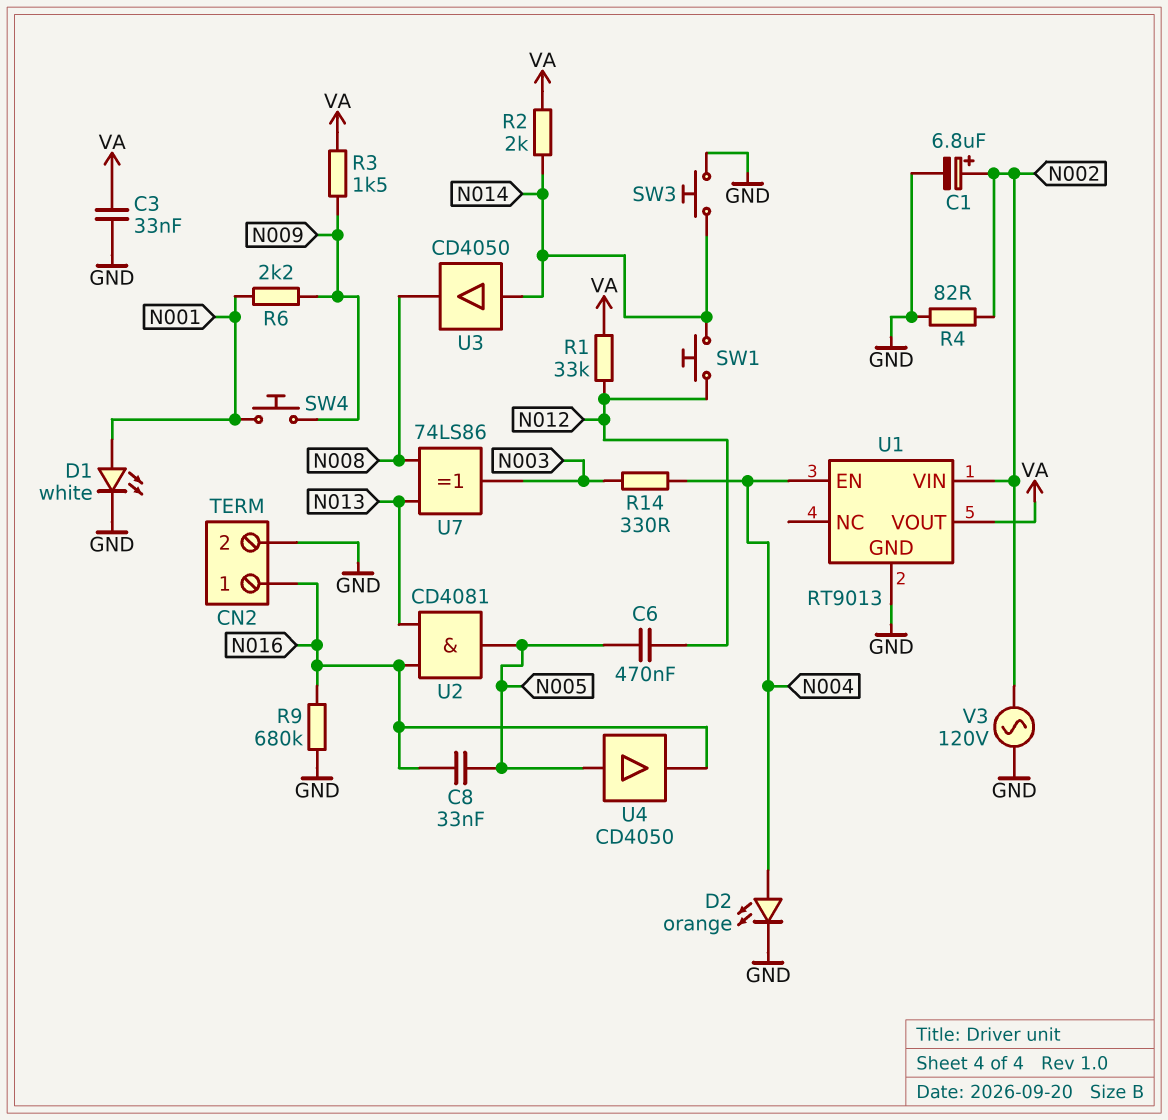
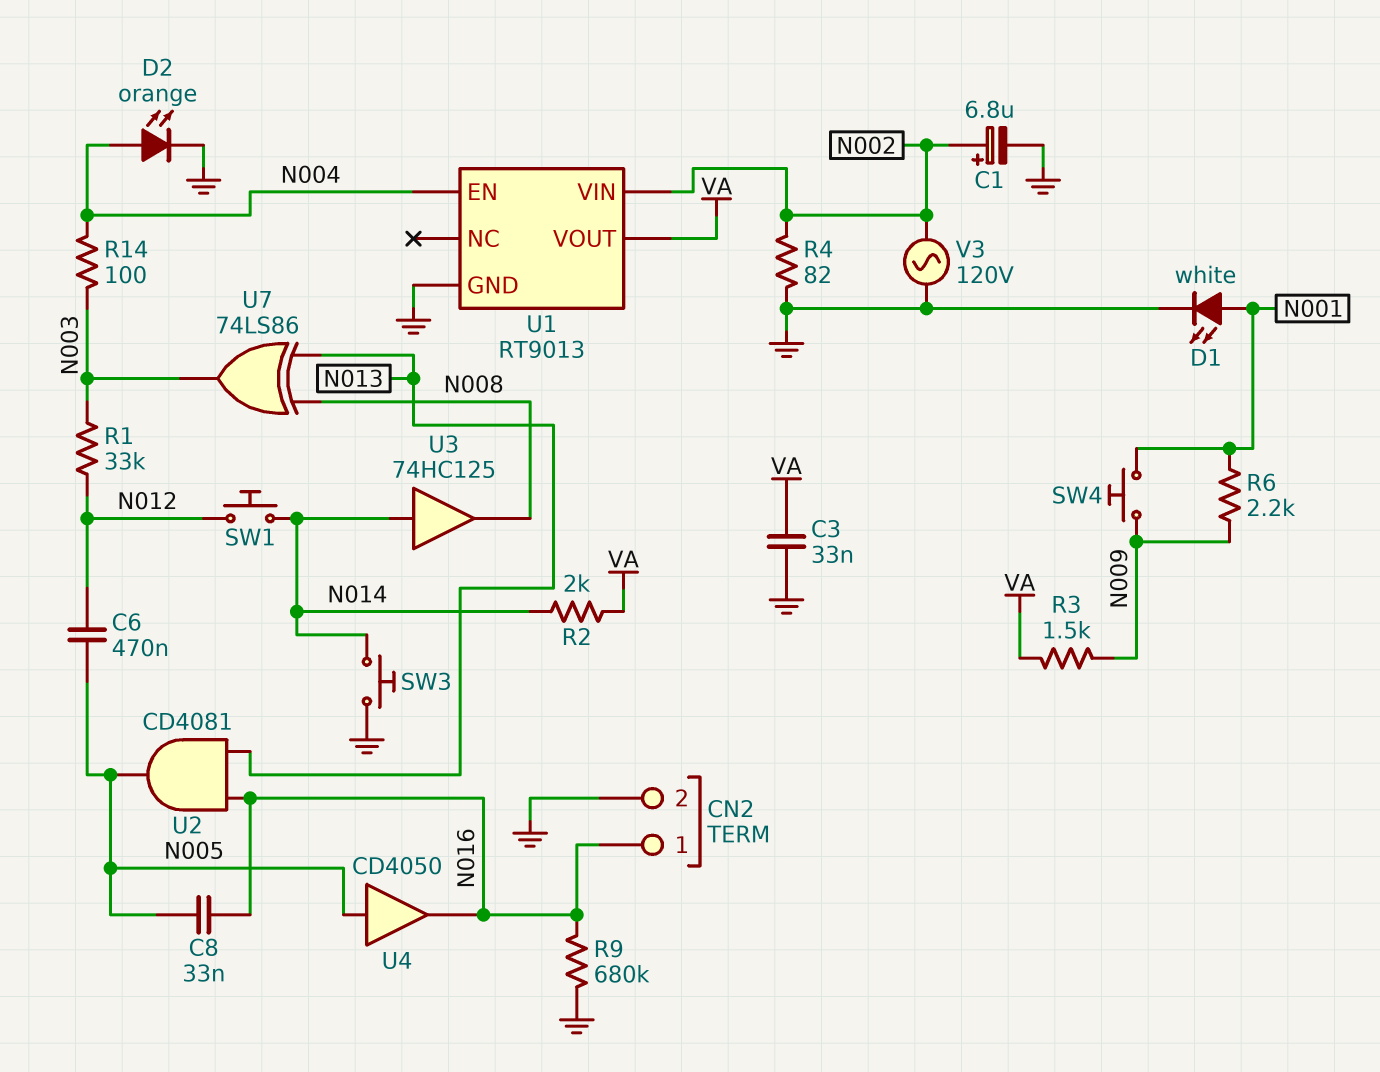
R1: 33k (N012, VA) -> 33k (N003, N012)
R14: 330 (N003, N004) -> 100 (N003, N004)
U3: buffer CD4050 (in N014, out N008) -> buffer 74HC125 (in N014, out N008)

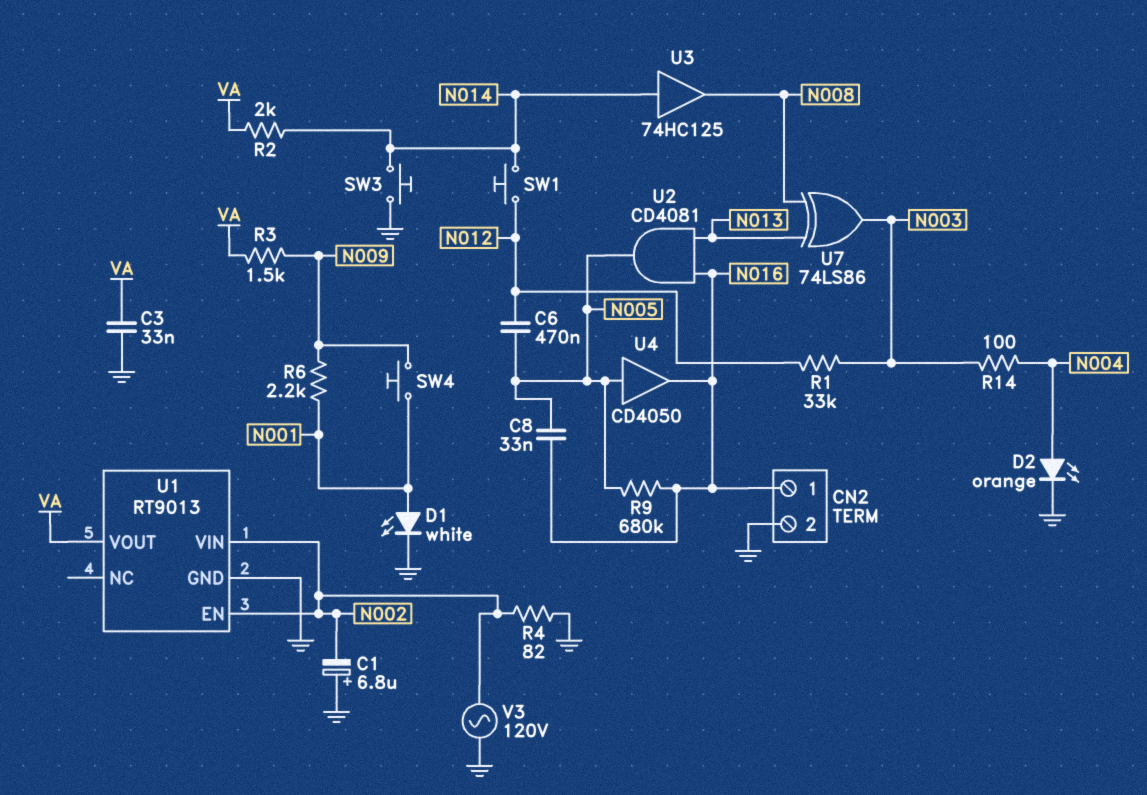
C1: 6.8uF (plus N002, minus GND) -> 6.8uF (plus GND, minus N002)
R9: 680k (GND, N016) -> 680k (N005, N016)
U1 pin EN: N004 -> N002

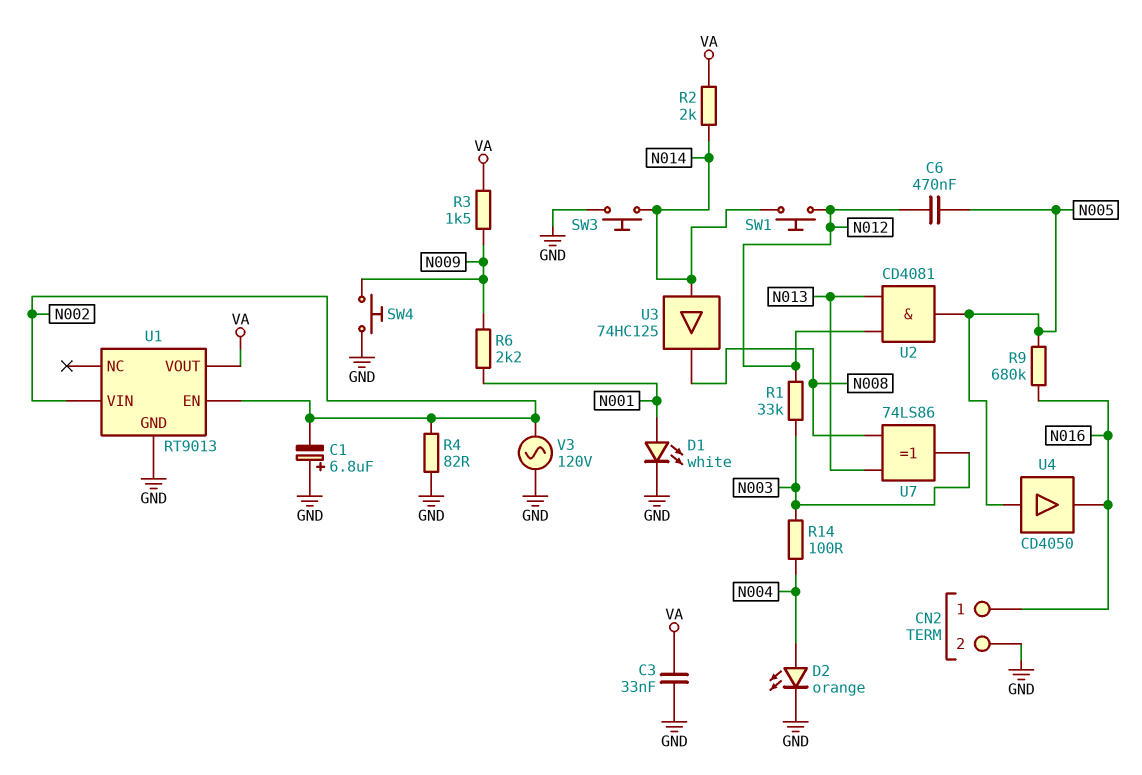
C8: 33nF (N005, N016) -> none
SW4: button (N001, N009) -> button (GND, N009)
U2: AND CD4081 (in N013, in N016, out N005) -> AND CD4081 (in N012, in N013, out N005)

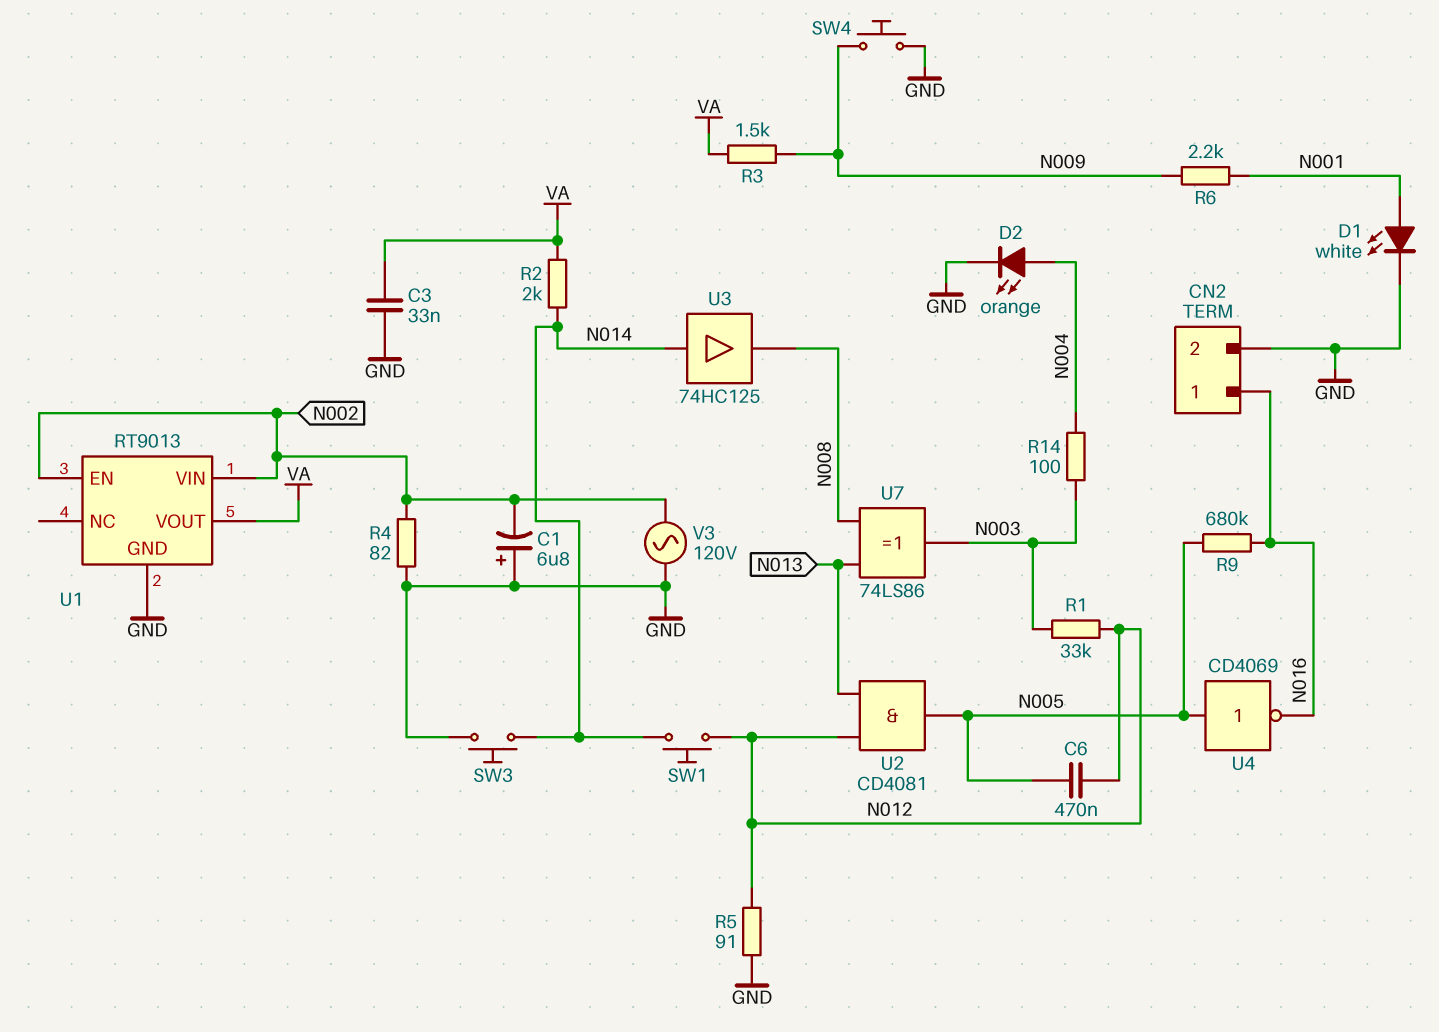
R5: none -> 91 (GND, N012)
U4: buffer CD4050 (in N005, out N016) -> NOT CD4069 (in N005, out N016)

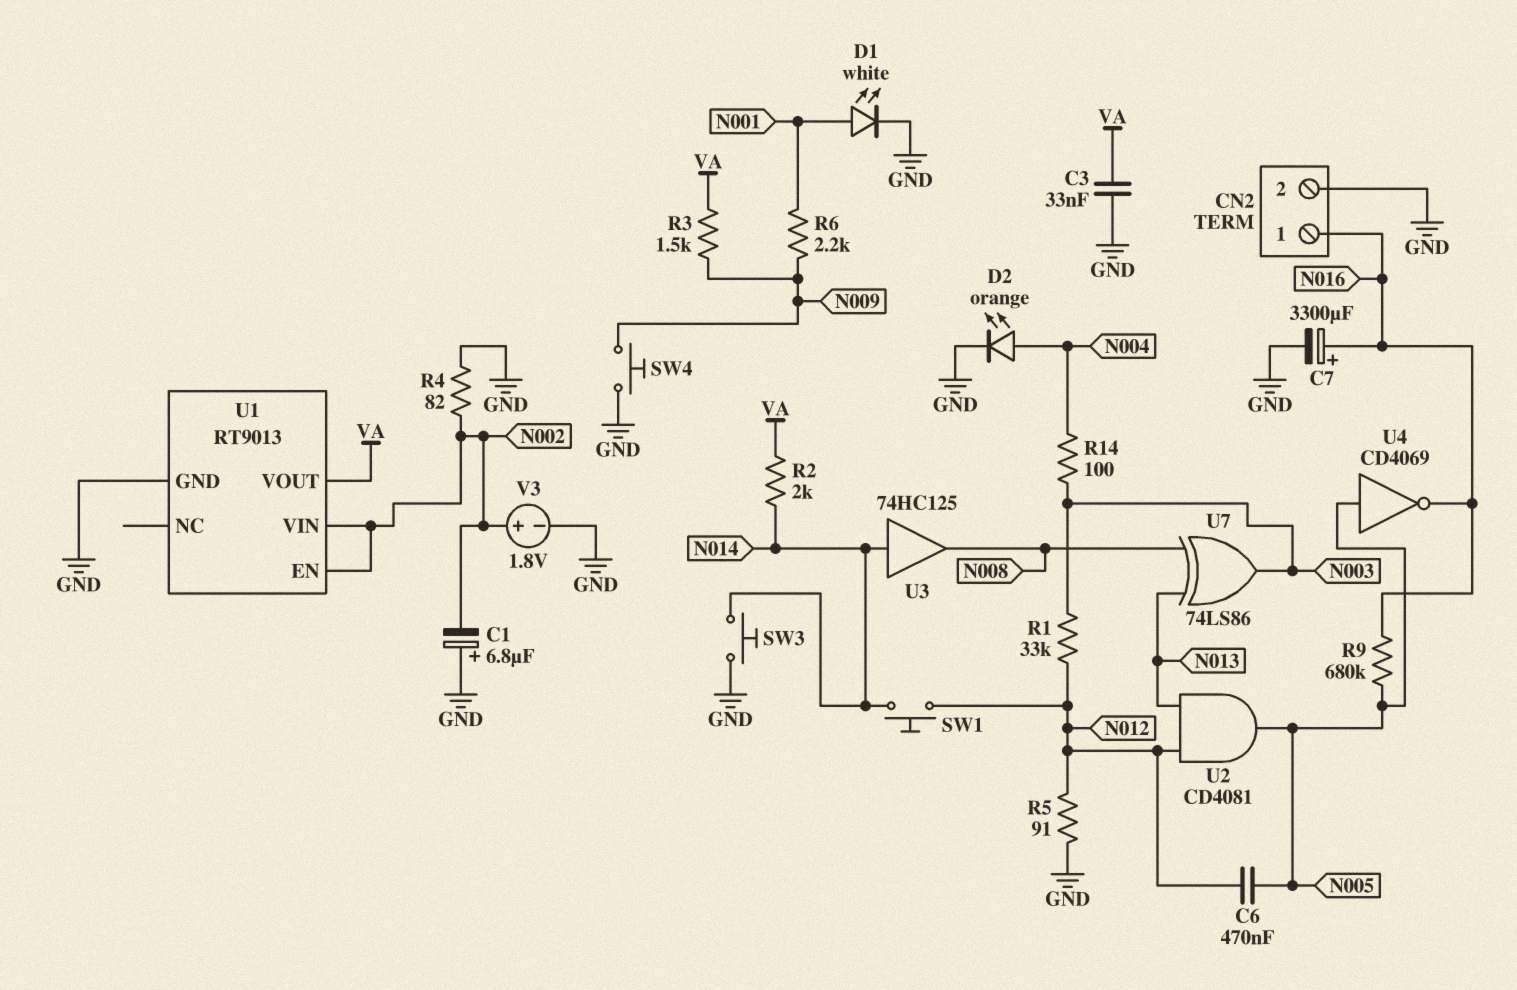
C7: none -> 3300uF (plus N016, minus GND)
V3: AC 120V (GND, N002) -> 1.8V (plus N002, minus GND)

